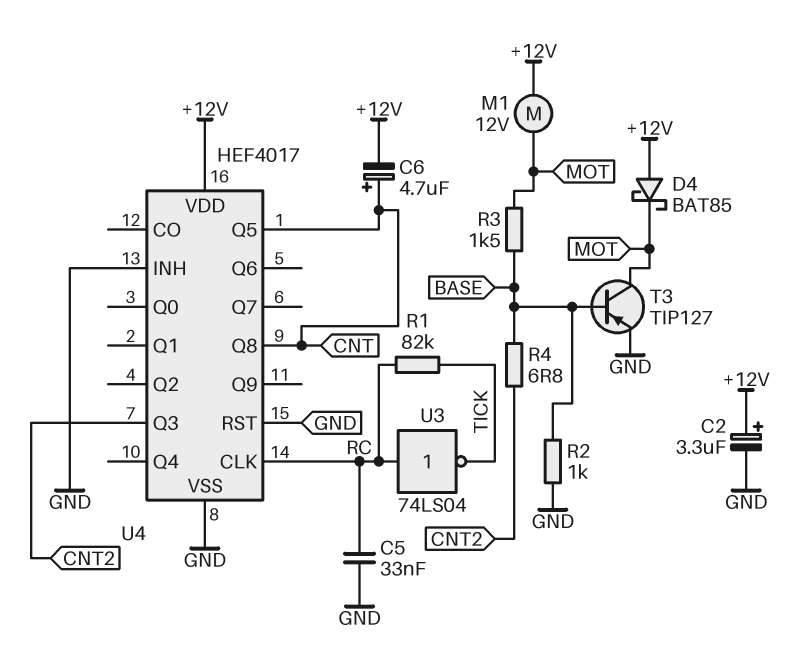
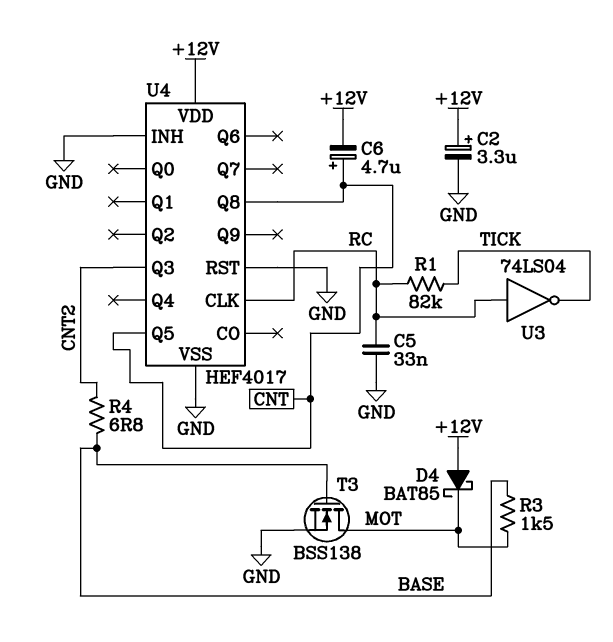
M1: motor 12V (+12V, MOT) -> none
R2: 1k (BASE, GND) -> none
T3: PNP TIP127 (B BASE, C MOT, E GND) -> NMOS BSS138 (G BASE, D MOT, S GND)

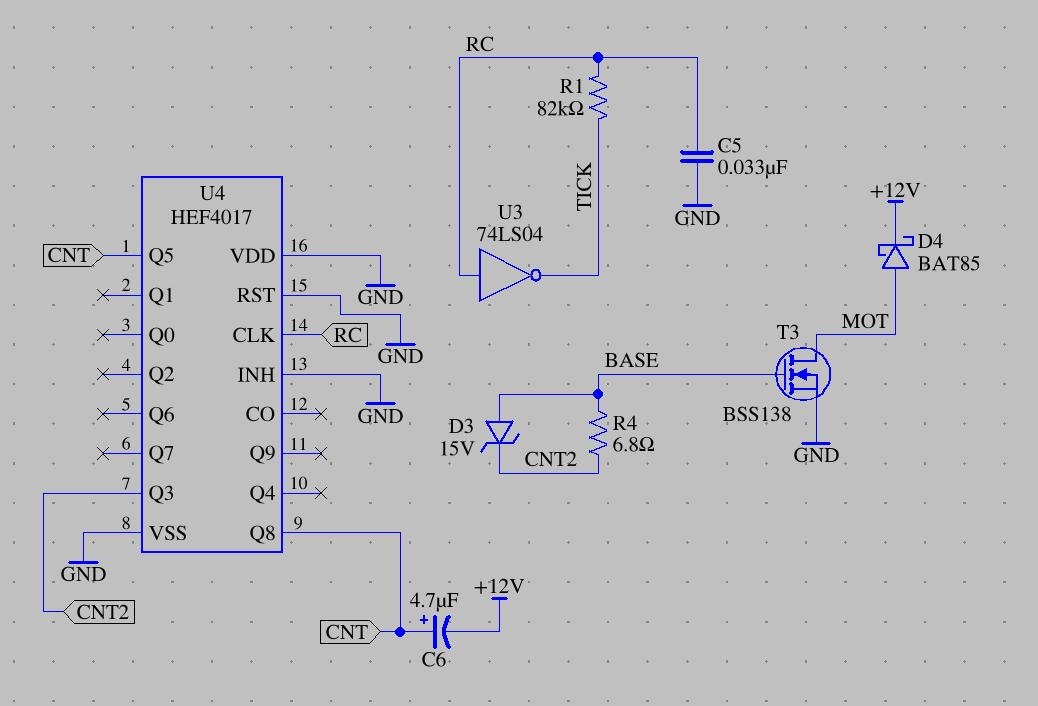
C2: 3.3uF (plus +12V, minus GND) -> none
D3: none -> zener 15V (A BASE, K CNT2)
D4: schottky BAT85 (A +12V, K MOT) -> schottky BAT85 (A MOT, K +12V)
R3: 1.5k (BASE, MOT) -> none
U4 pin VDD: +12V -> GND

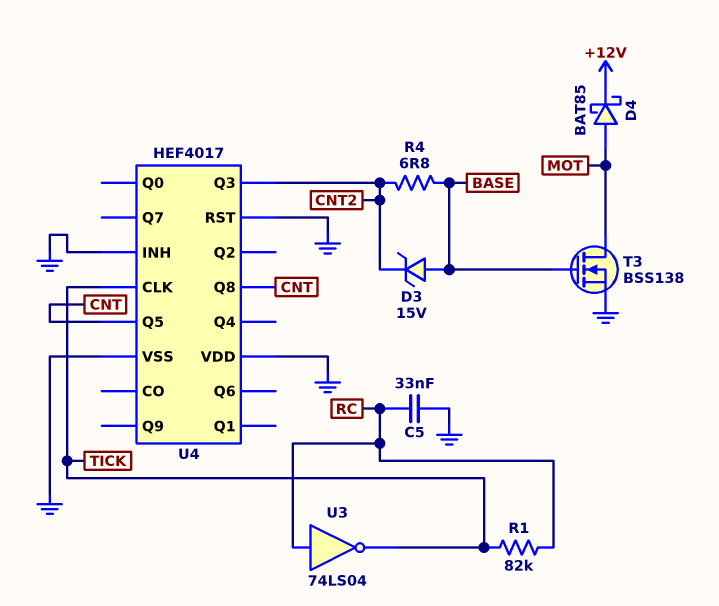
C6: 4.7uF (plus CNT, minus +12V) -> none
U4 pin CLK: RC -> TICK

